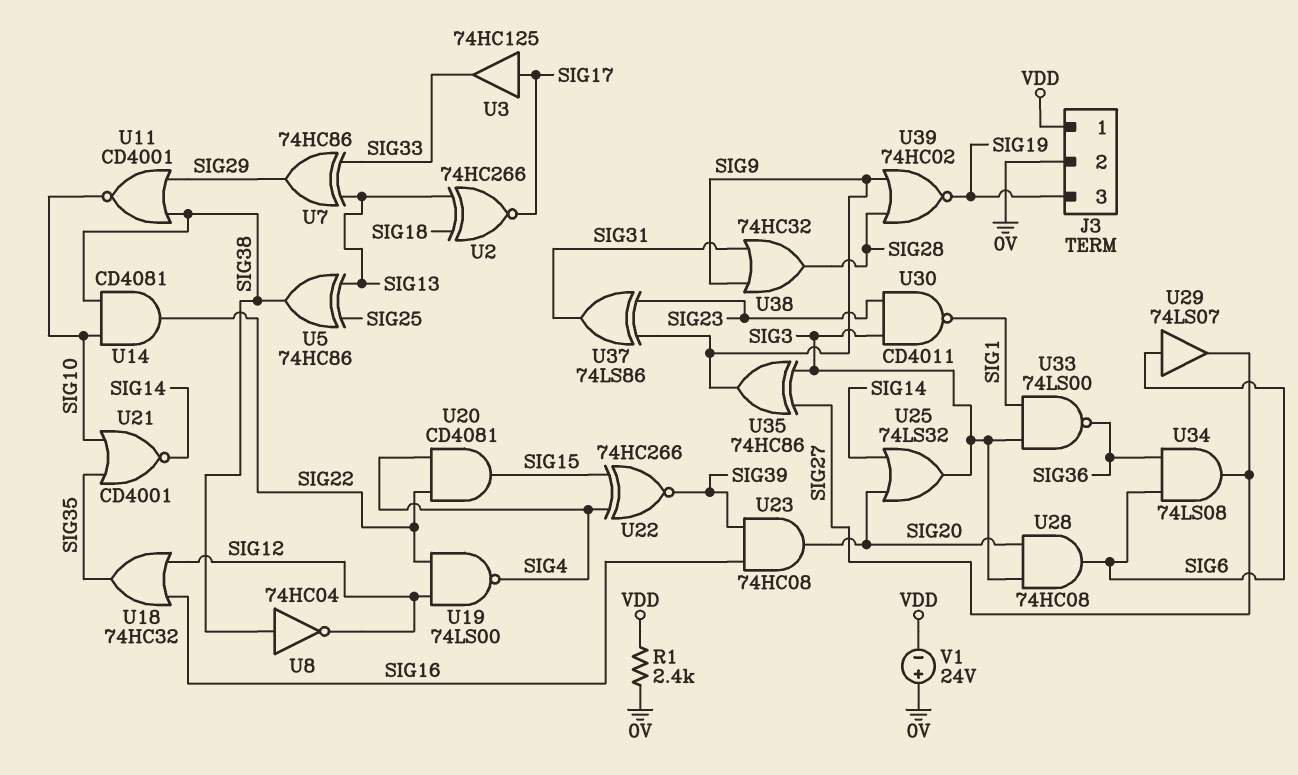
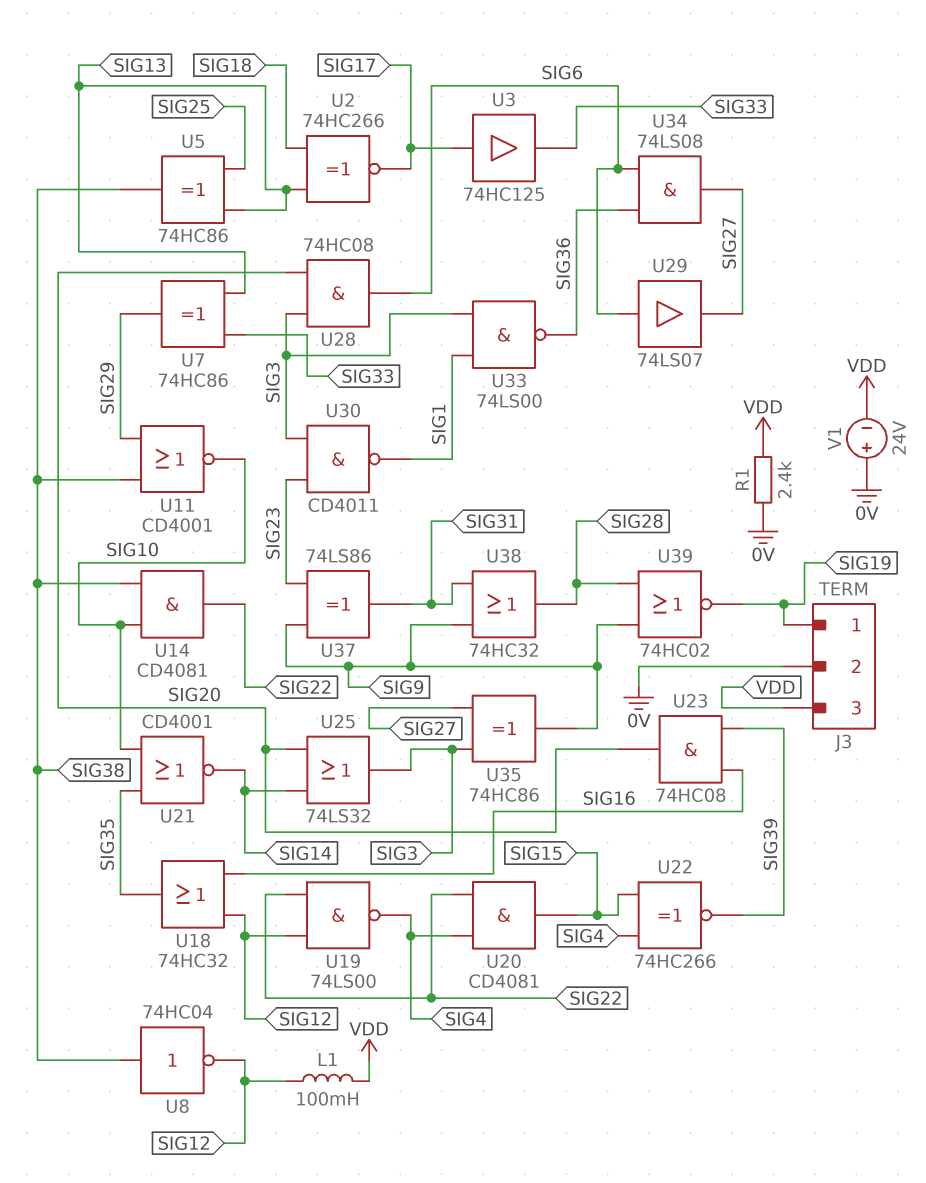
J3 pin 1: VDD -> SIG19
J3 pin 3: SIG19 -> VDD
L1: none -> 100mH (SIG12, VDD)

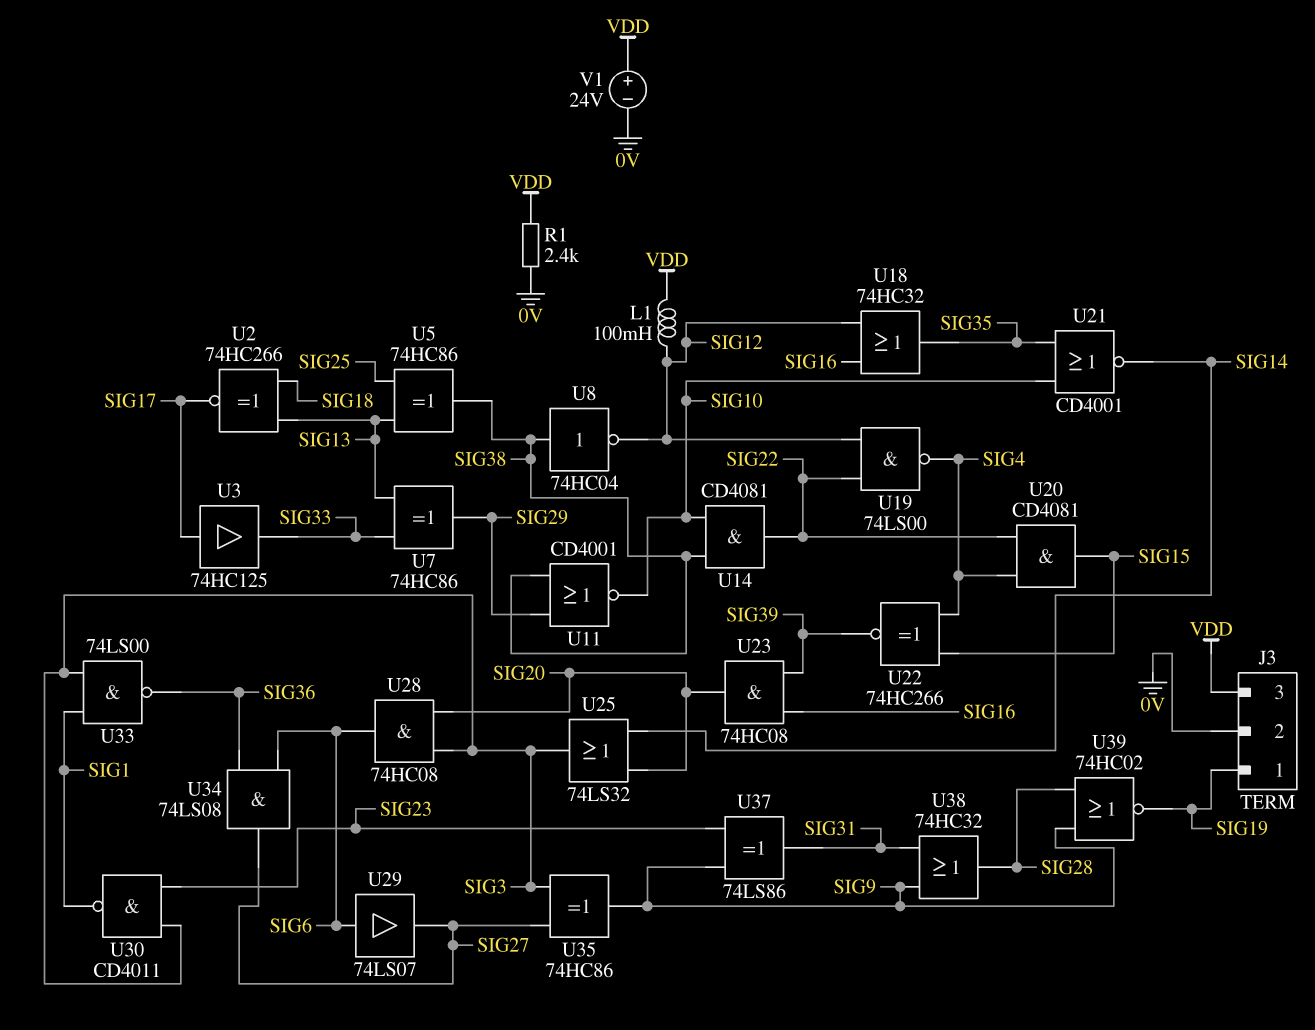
V1: 24V (plus 0V, minus VDD) -> 24V (plus VDD, minus 0V)

